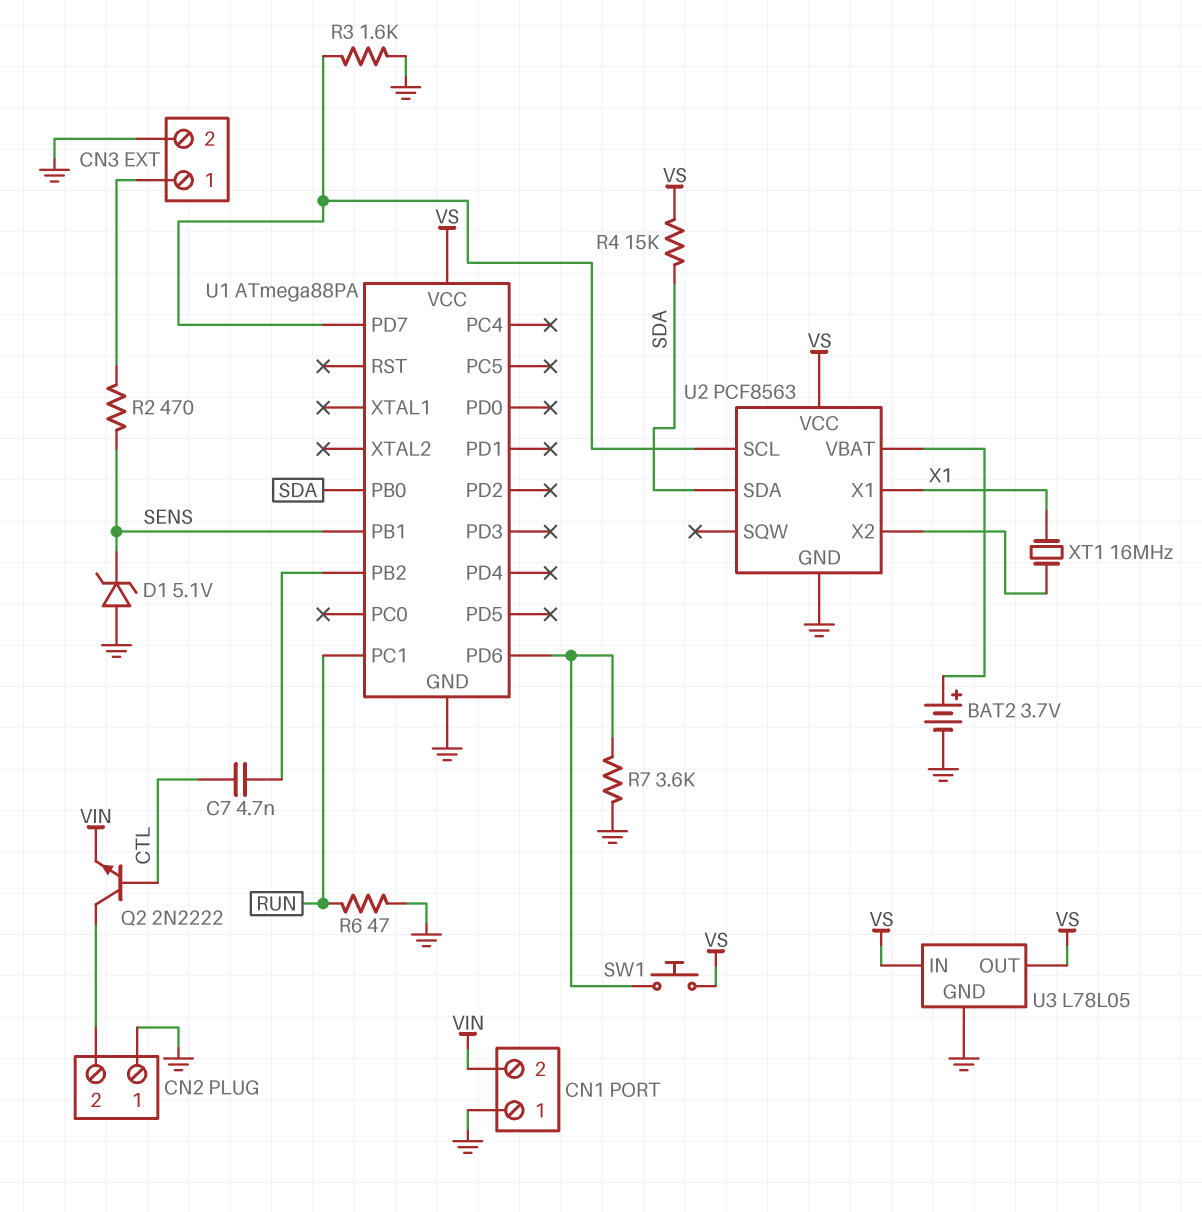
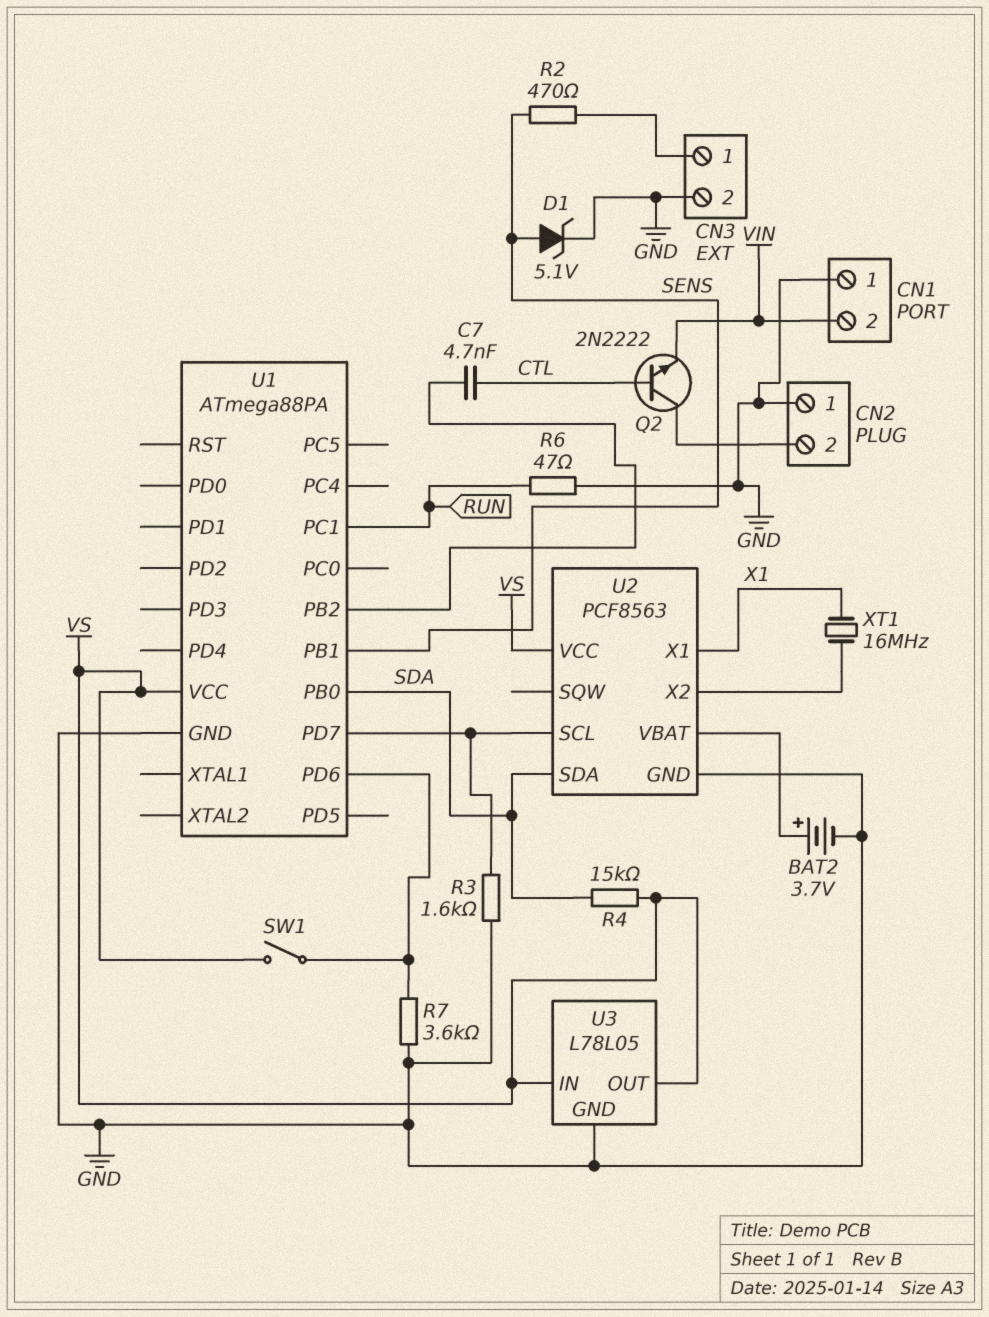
D1: zener 5.1V (A GND, K SENS) -> zener 5.1V (A SENS, K GND)
SW1: button (U1/PD6, VS) -> switch (U1/PD6, VS)

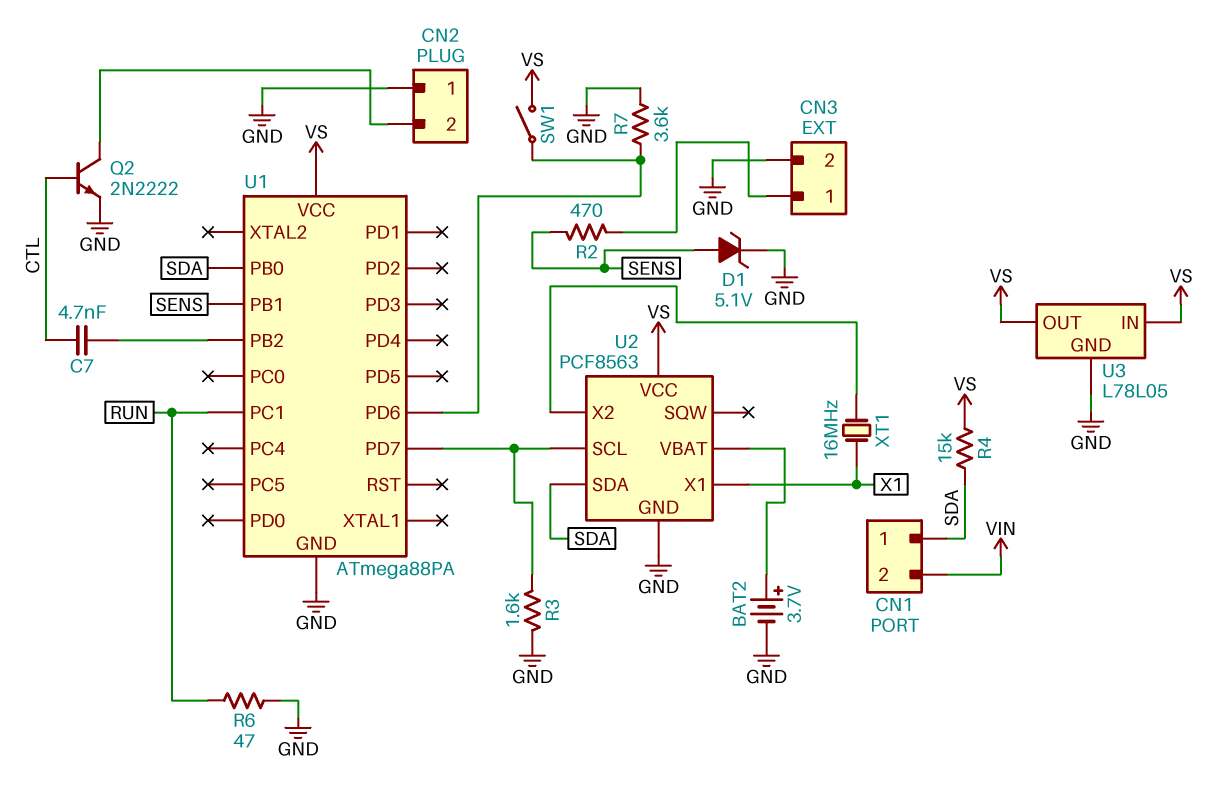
CN1 pin 1: GND -> SDA
Q2: NPN 2N2222 (B CTL, C CN2/2, E VIN) -> NPN 2N2222 (B CTL, C CN2/2, E GND)

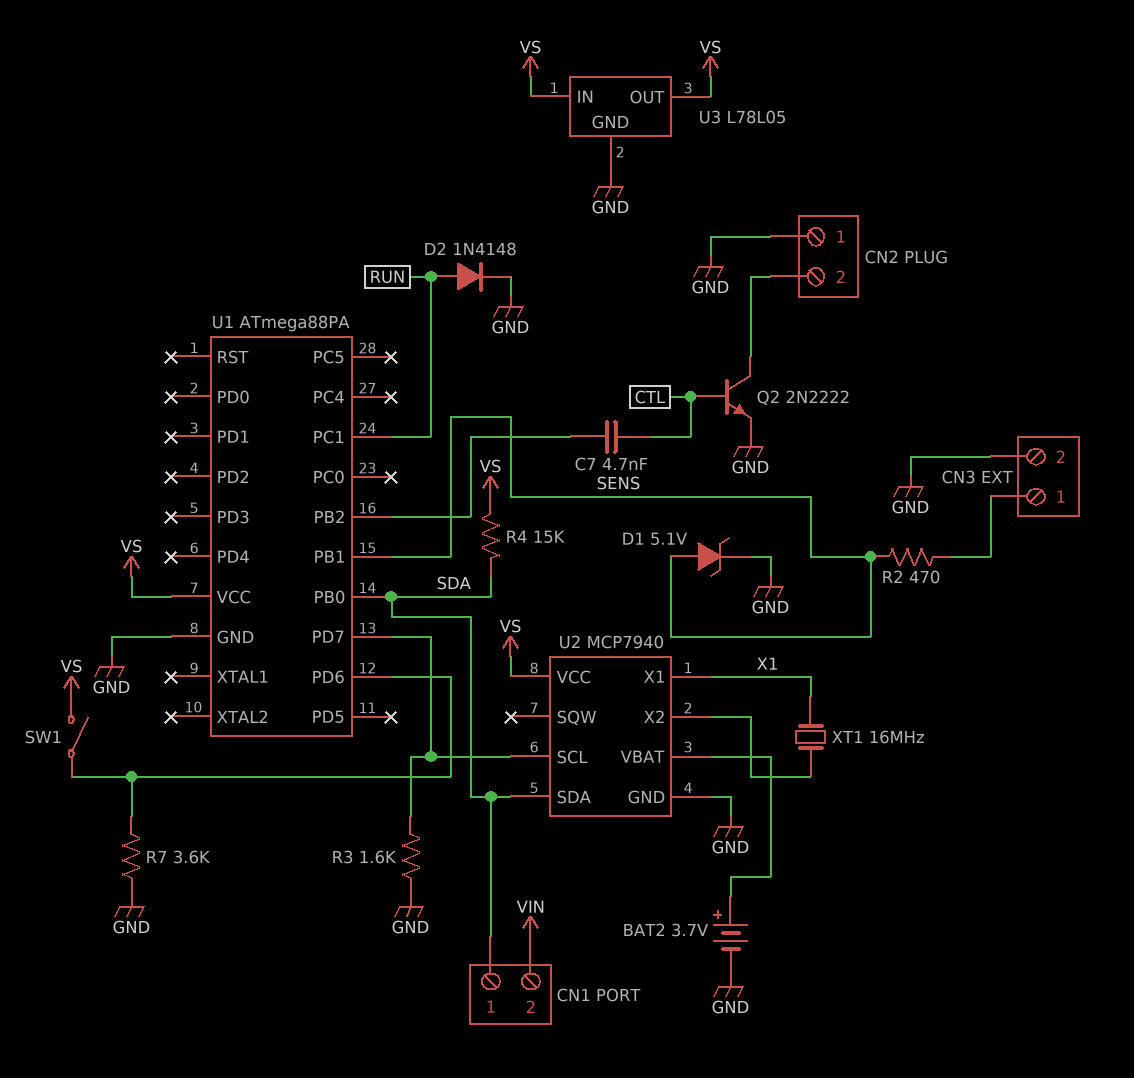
D2: none -> diode 1N4148 (A RUN, K GND)
R6: 47 (GND, RUN) -> none
U2: PCF8563 -> MCP7940

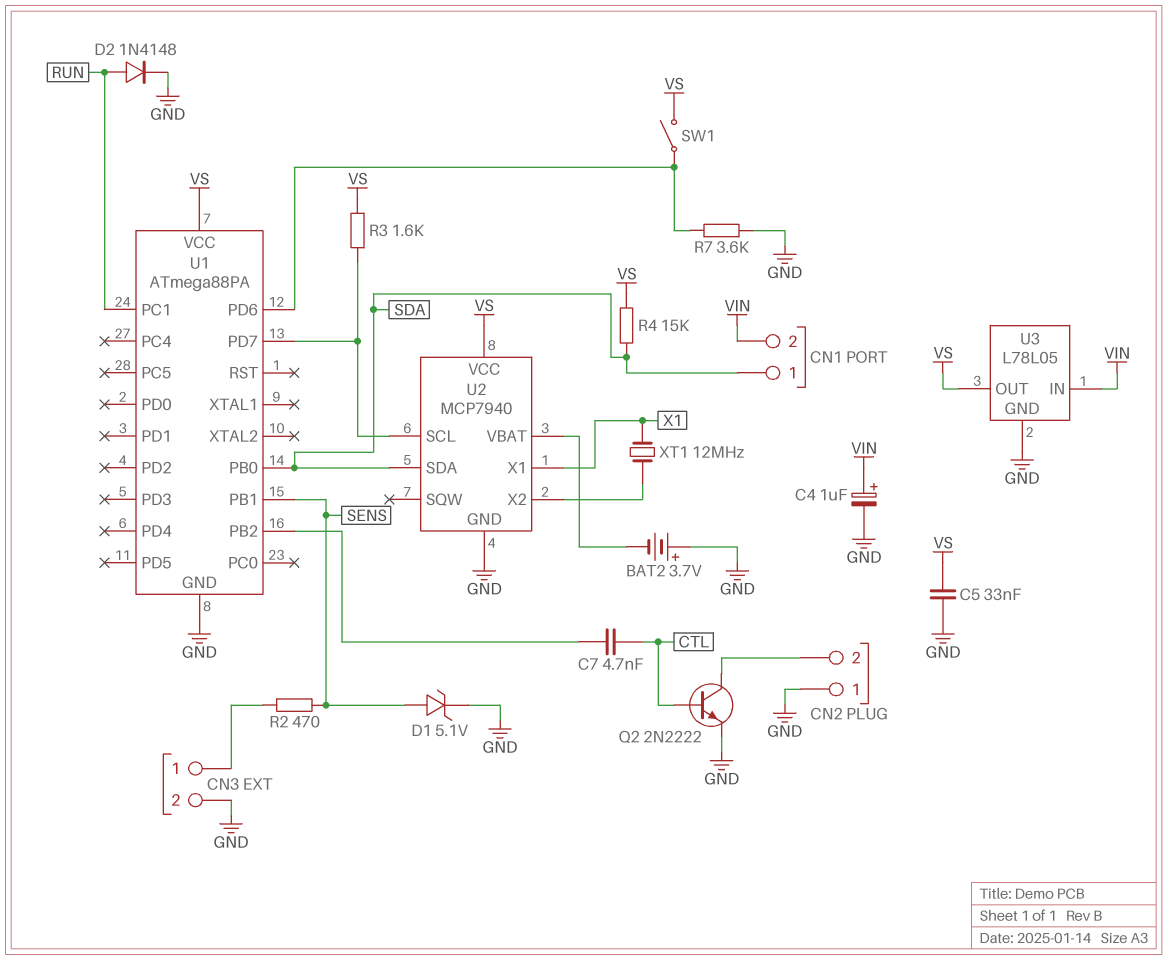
BAT2: 3.7V (plus U2/VBAT, minus GND) -> 3.7V (plus GND, minus U2/VBAT)
C4: none -> 1uF (plus VIN, minus GND)
C5: none -> 33nF (GND, VS)
R3: 1.6k (GND, U1/PD7) -> 1.6k (U1/PD7, VS)
U3 pin IN: VS -> VIN
XT1: 16MHz (U2/X2, X1) -> 12MHz (U2/X2, X1)

